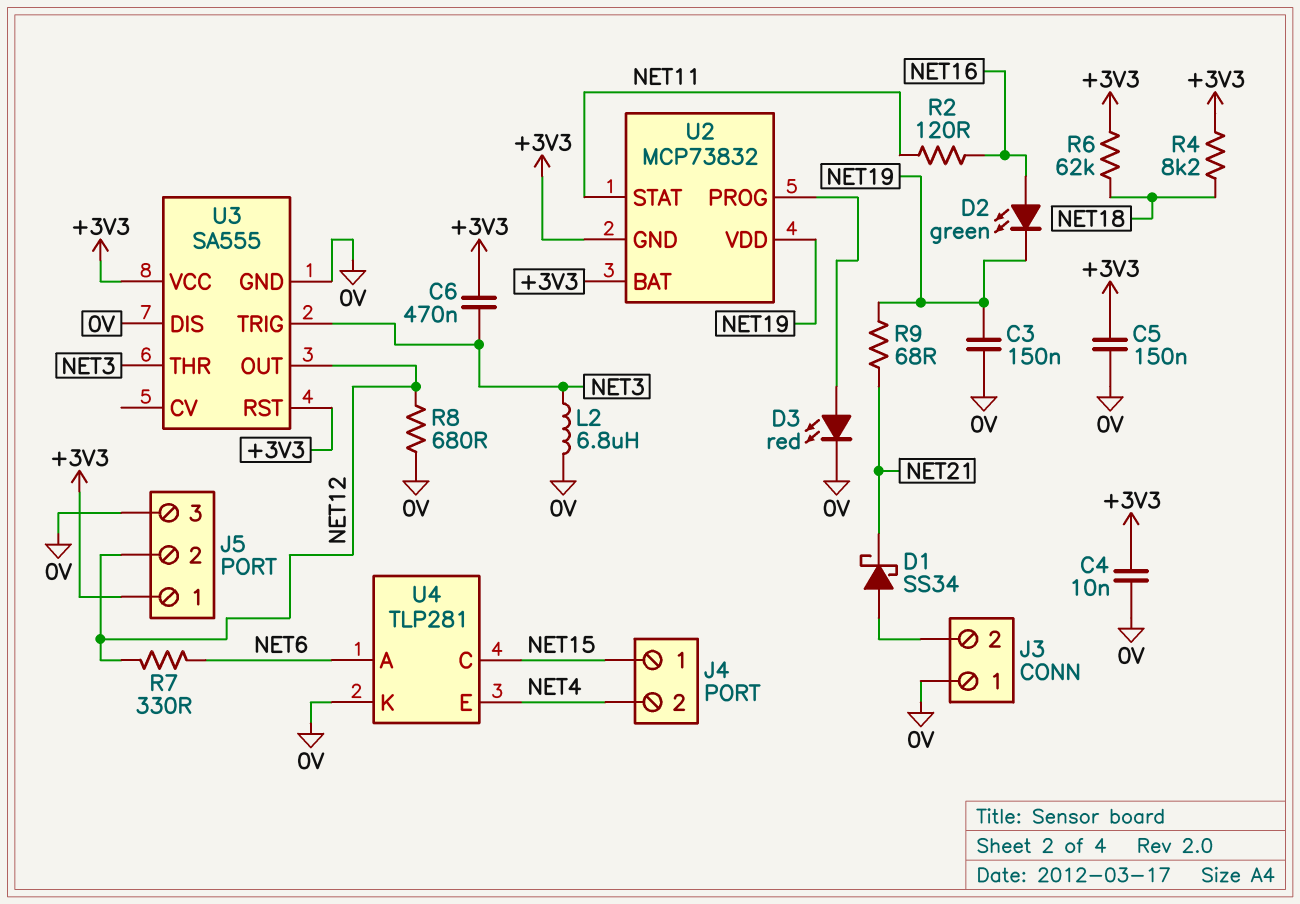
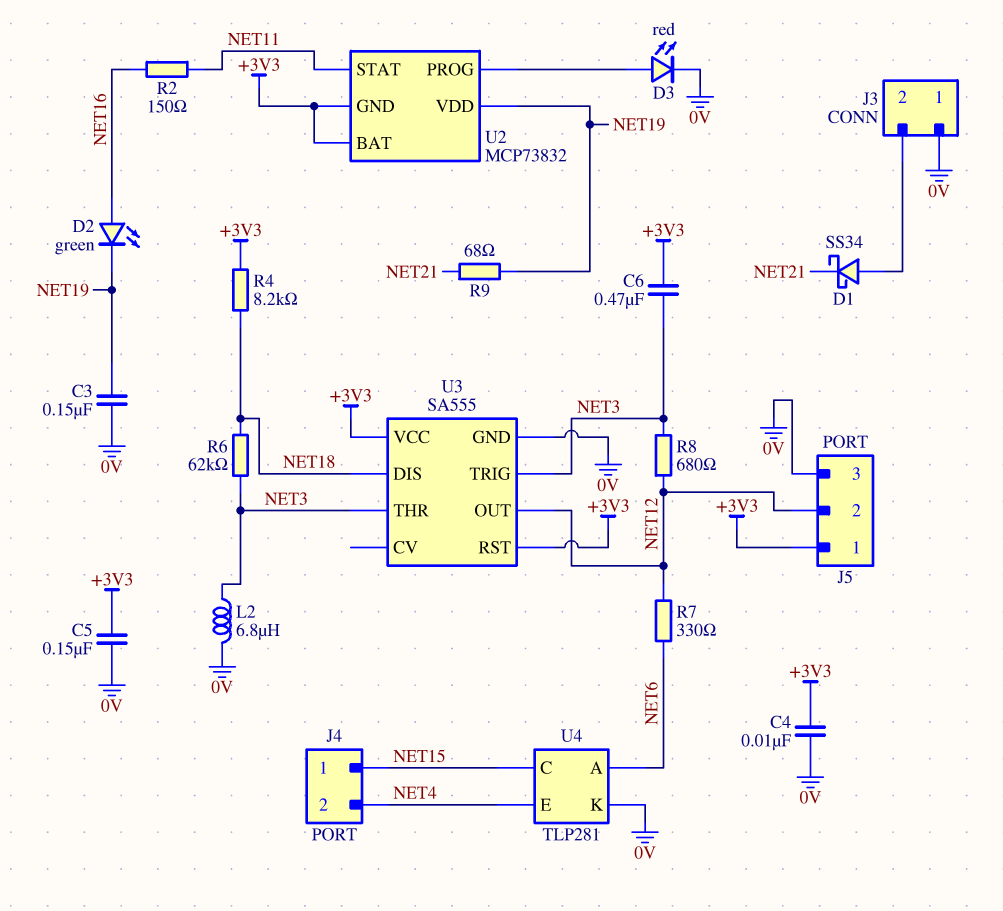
R2: 120 (NET11, NET16) -> 150 (NET11, NET16)
R6: 62k (+3V3, NET18) -> 62k (NET3, NET18)
R8: 680 (0V, NET12) -> 680 (NET3, NET12)
U3 pin DIS: 0V -> NET18

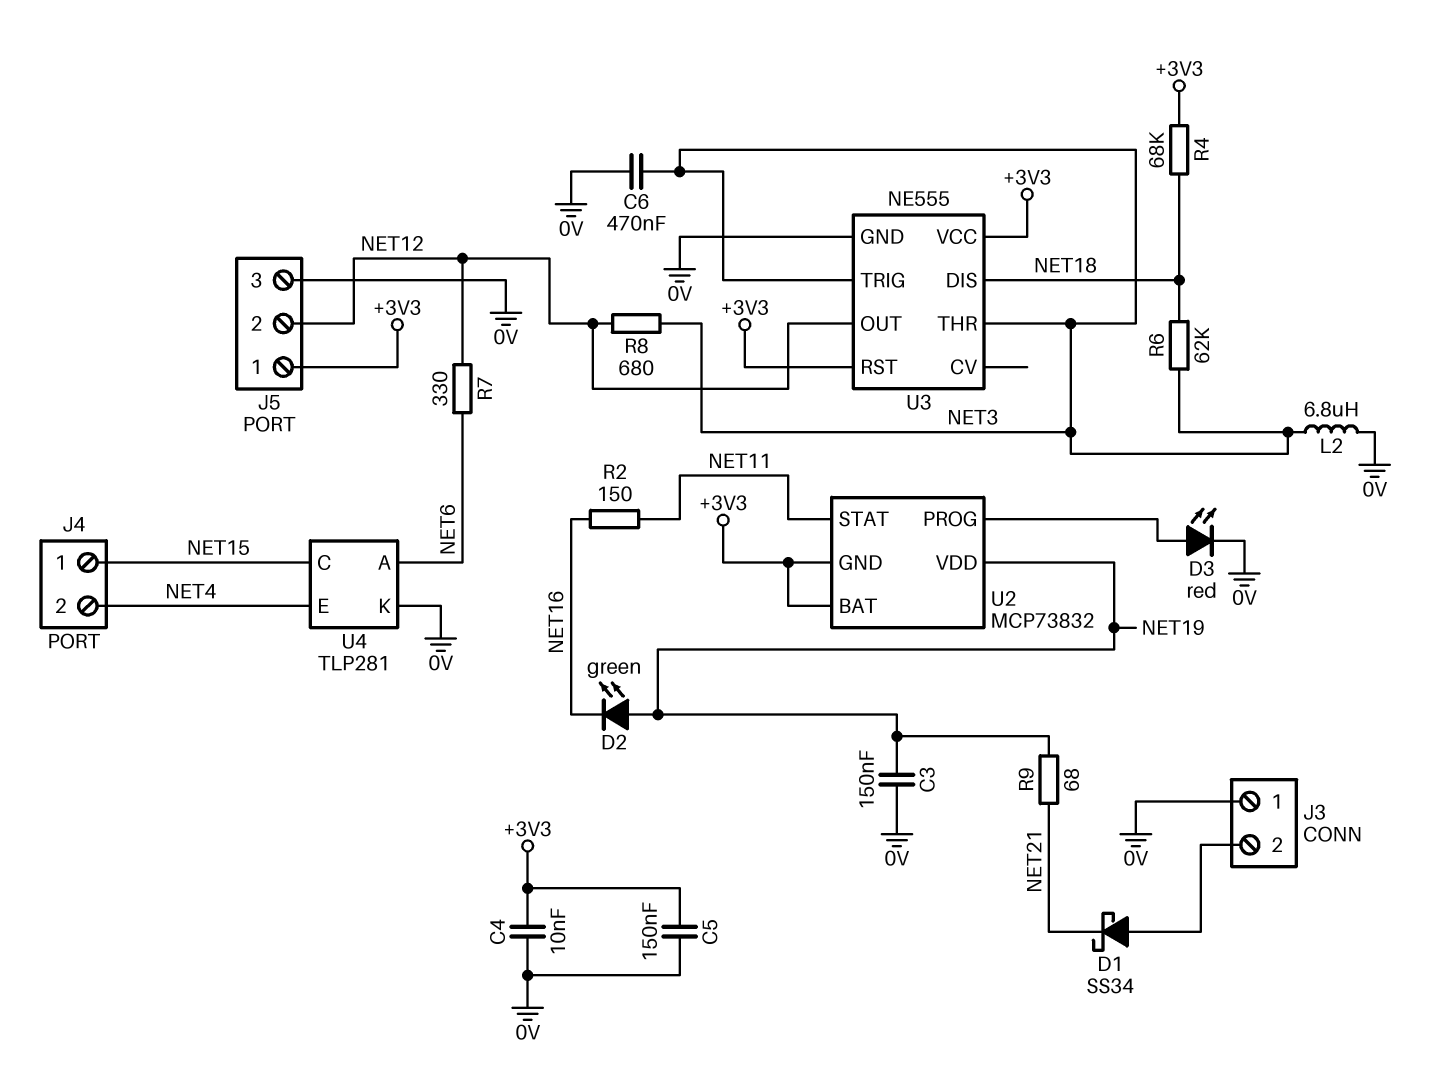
C6: 470nF (+3V3, NET3) -> 470nF (0V, NET3)
D2: LED green (A NET16, K NET19) -> LED green (A NET19, K NET16)
R4: 8.2k (+3V3, NET18) -> 68k (+3V3, NET18)
U3: SA555 -> NE555

